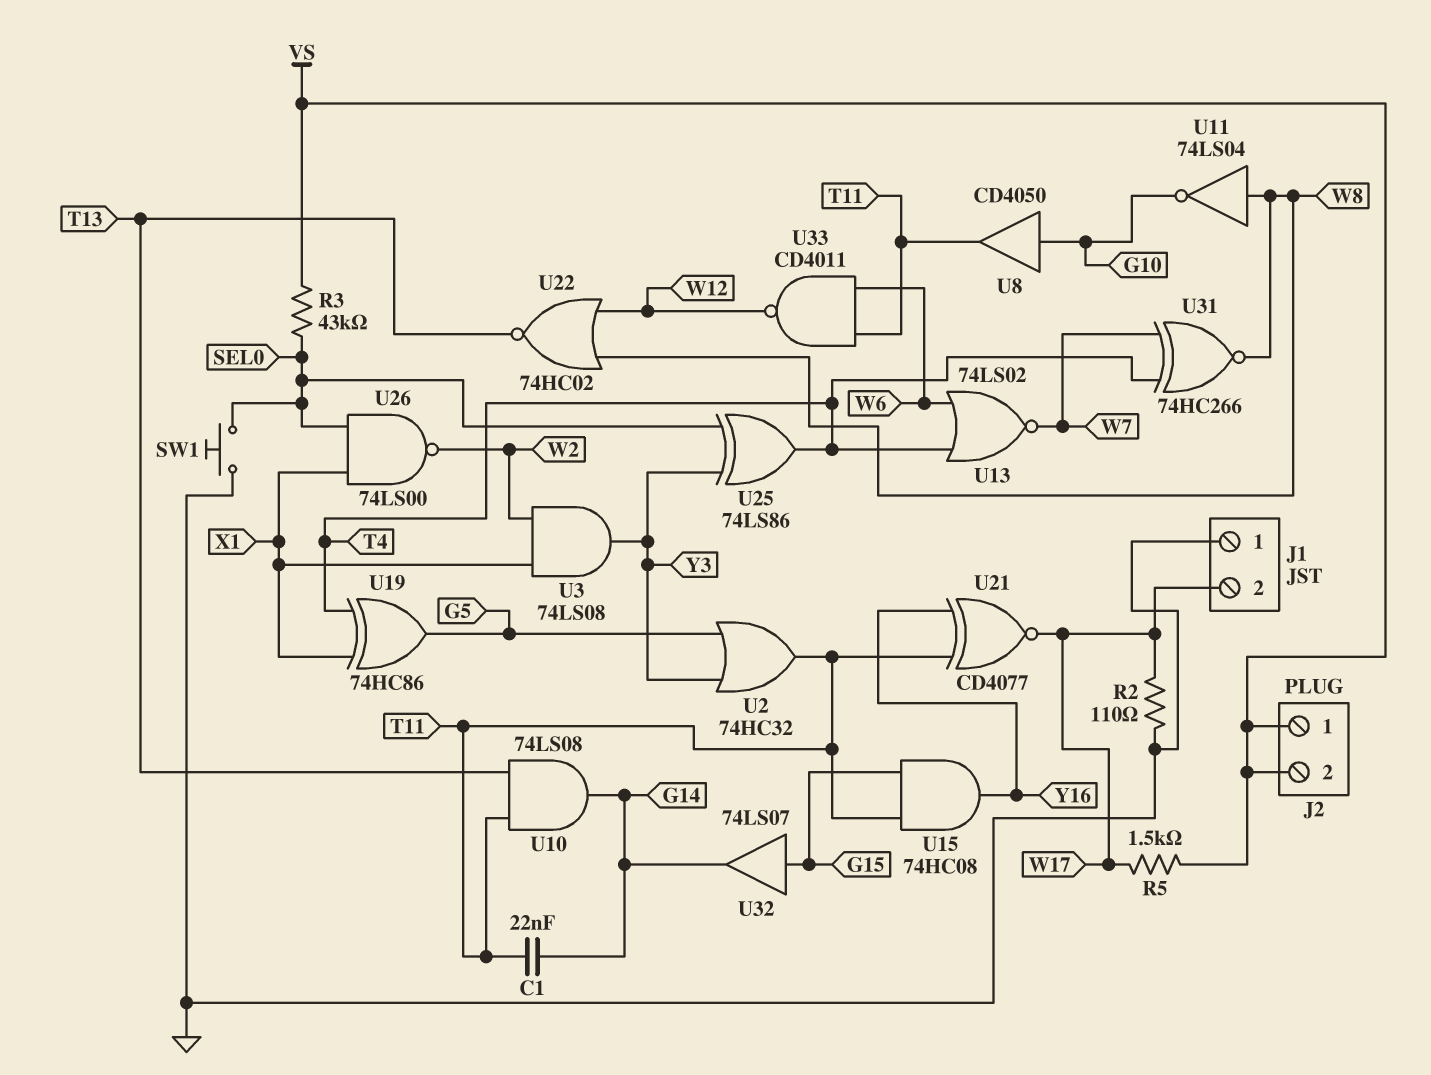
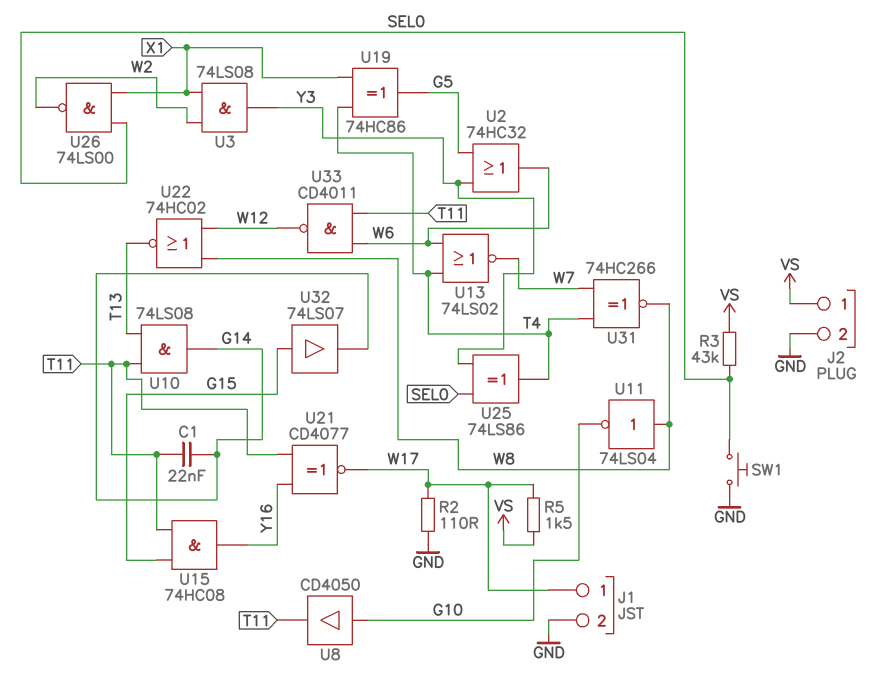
J1 pin 1: GND -> W17
J1 pin 2: W17 -> GND
J2 pin 2: VS -> GND
U2: OR 74HC32 (in G5, in Y3, out T11) -> OR 74HC32 (in G5, in Y3, out W6)

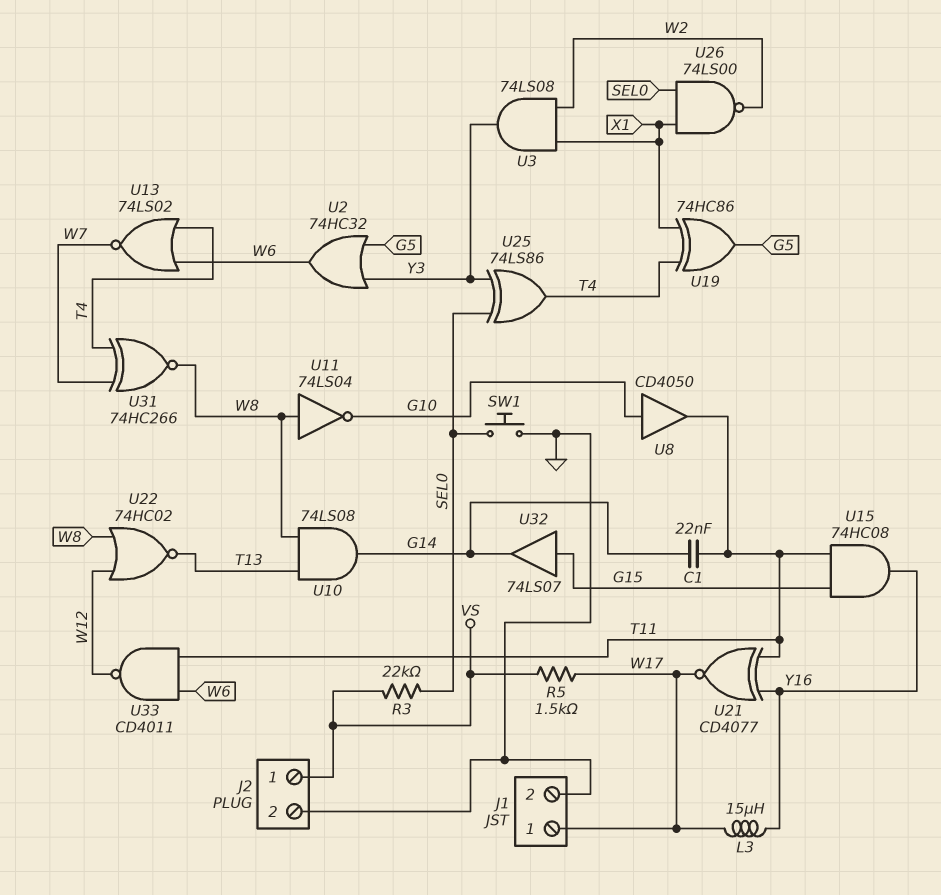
L3: none -> 15uH (W17, Y16)
R2: 110 (GND, W17) -> none
R3: 43k (SEL0, VS) -> 22k (SEL0, VS)
U10: AND 74LS08 (in T11, in T13, out G14) -> AND 74LS08 (in T13, in W8, out G14)

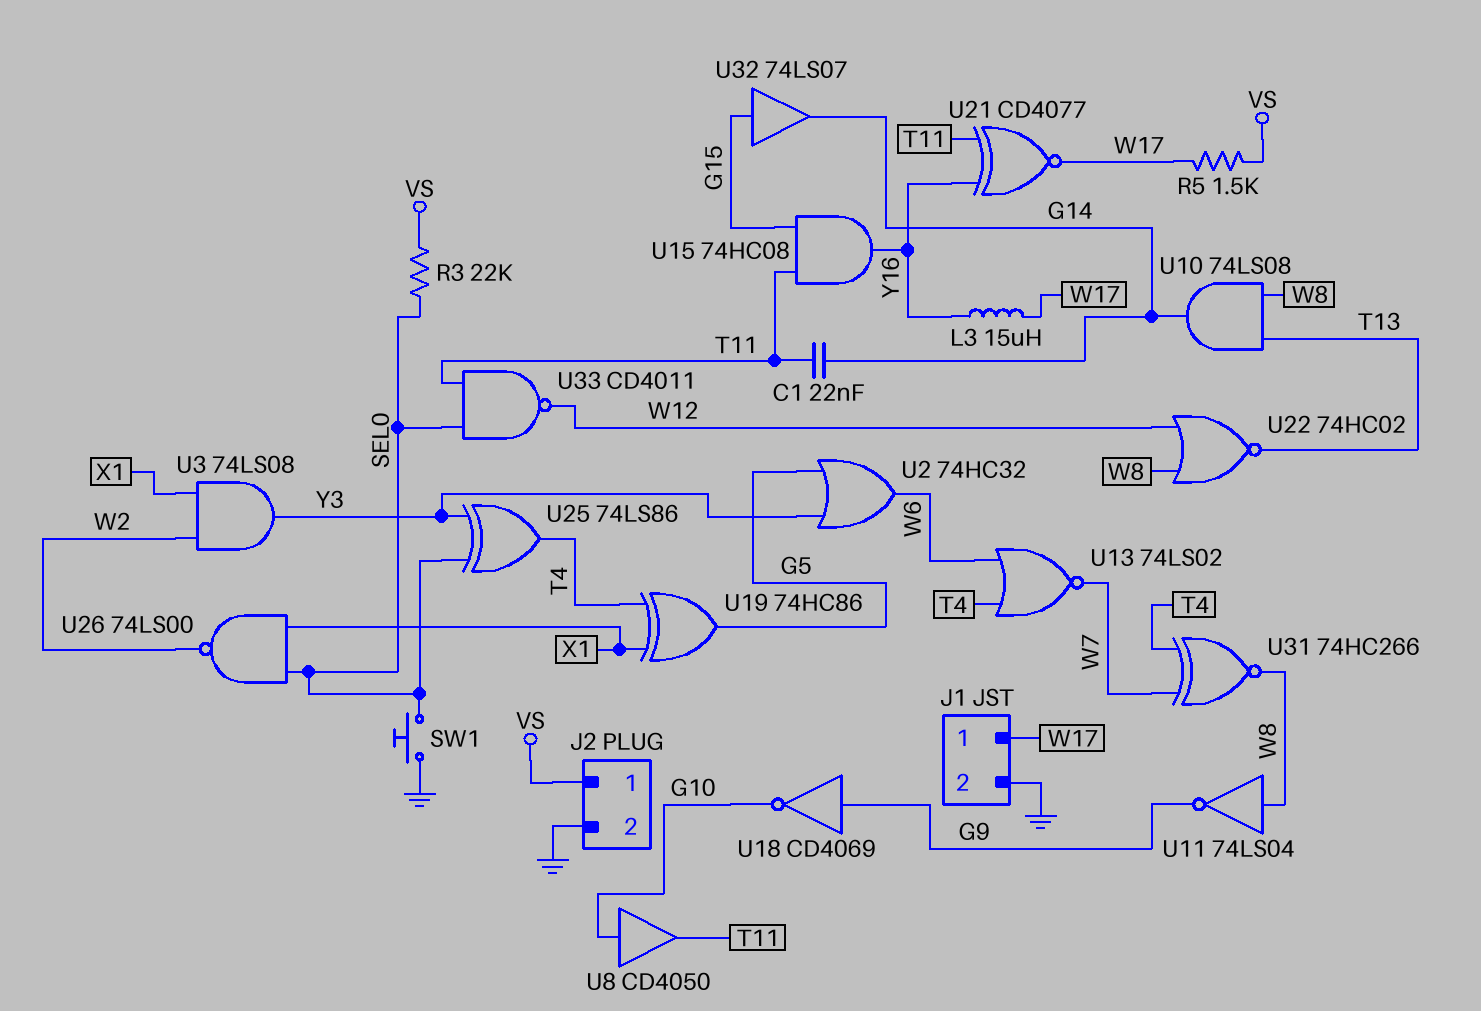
U11: NOT 74LS04 (in W8, out G10) -> NOT 74LS04 (in W8, out G9)
U18: none -> NOT CD4069 (in G9, out G10)
U33: NAND CD4011 (in T11, in W6, out W12) -> NAND CD4011 (in SEL0, in T11, out W12)

